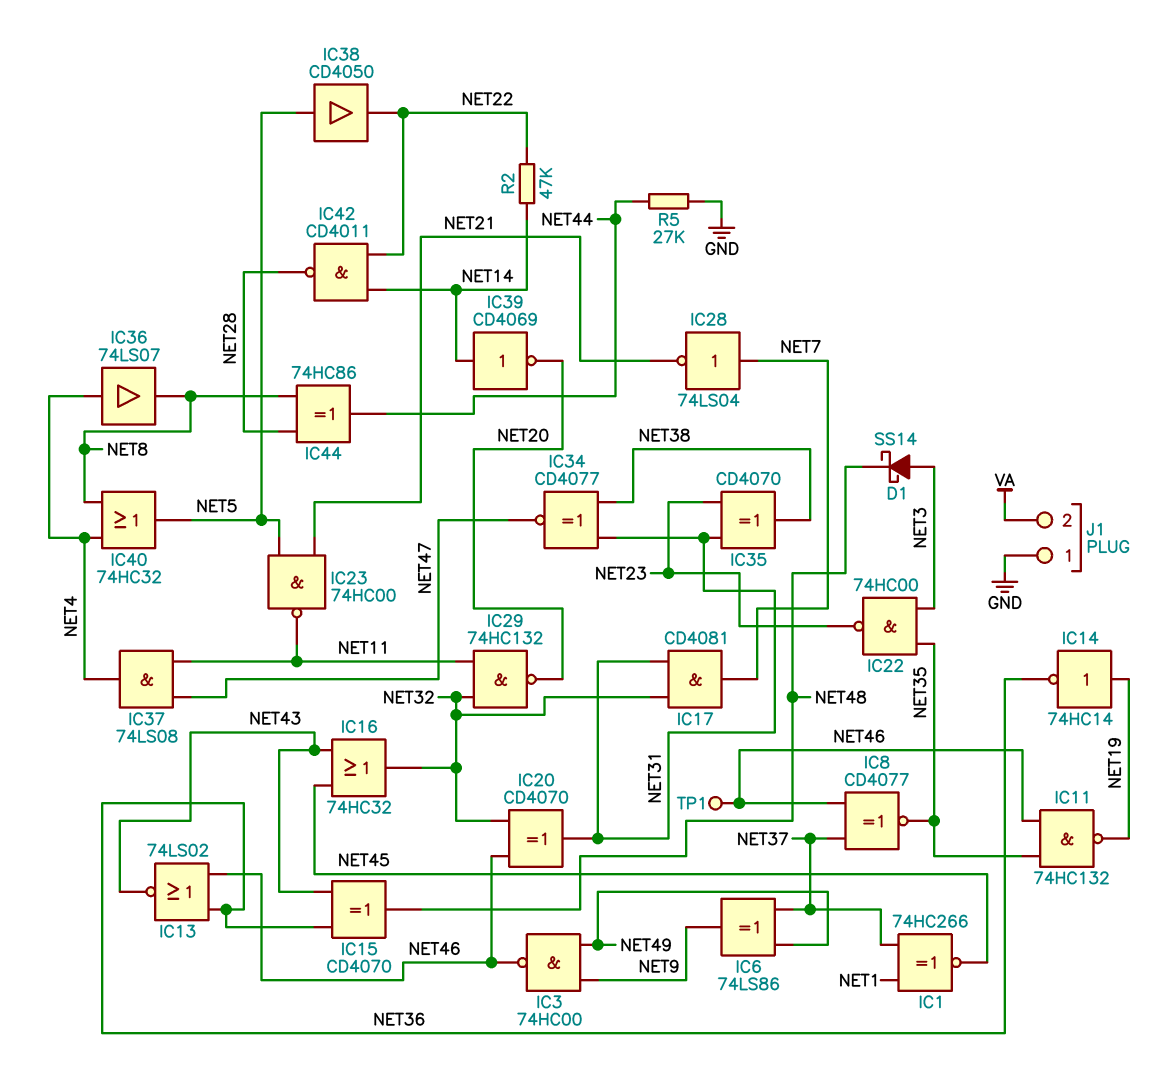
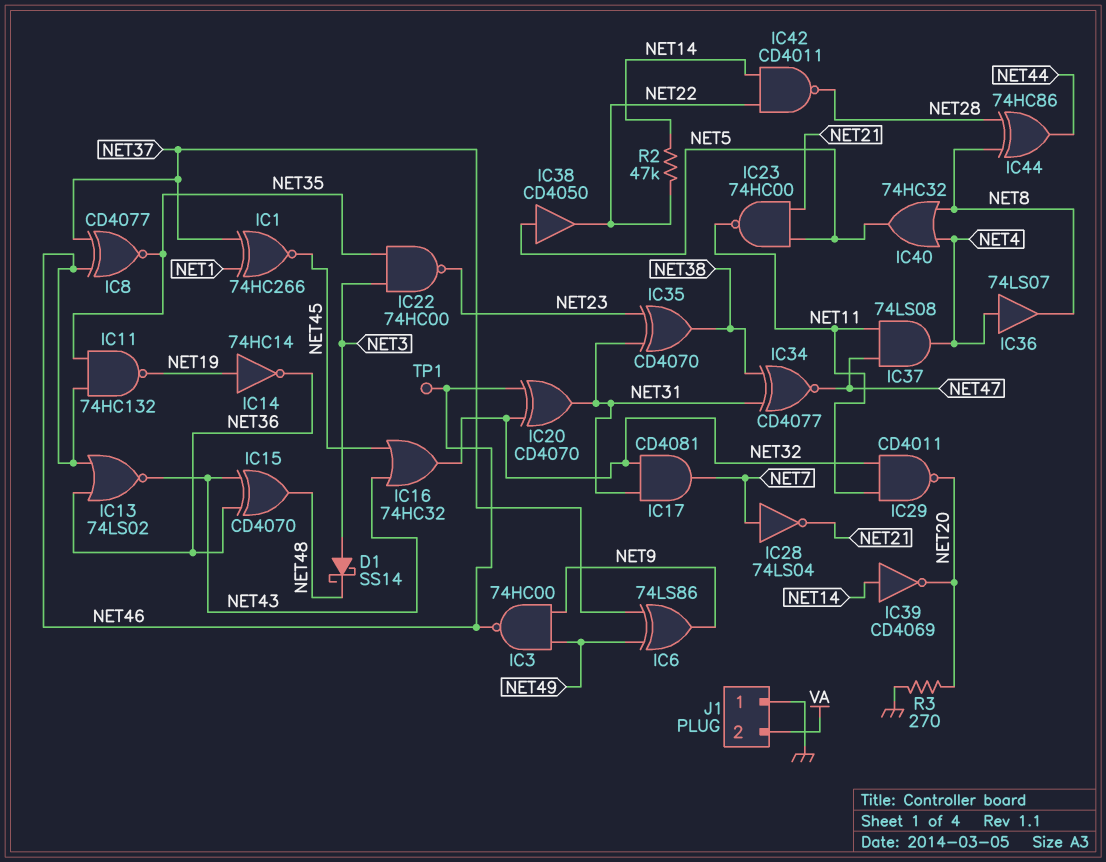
IC29: NAND 74HC132 (in NET11, in NET32, out NET20) -> NAND CD4011 (in NET11, in NET32, out NET20)
R3: none -> 270 (GND, NET20)
R5: 27k (GND, NET44) -> none

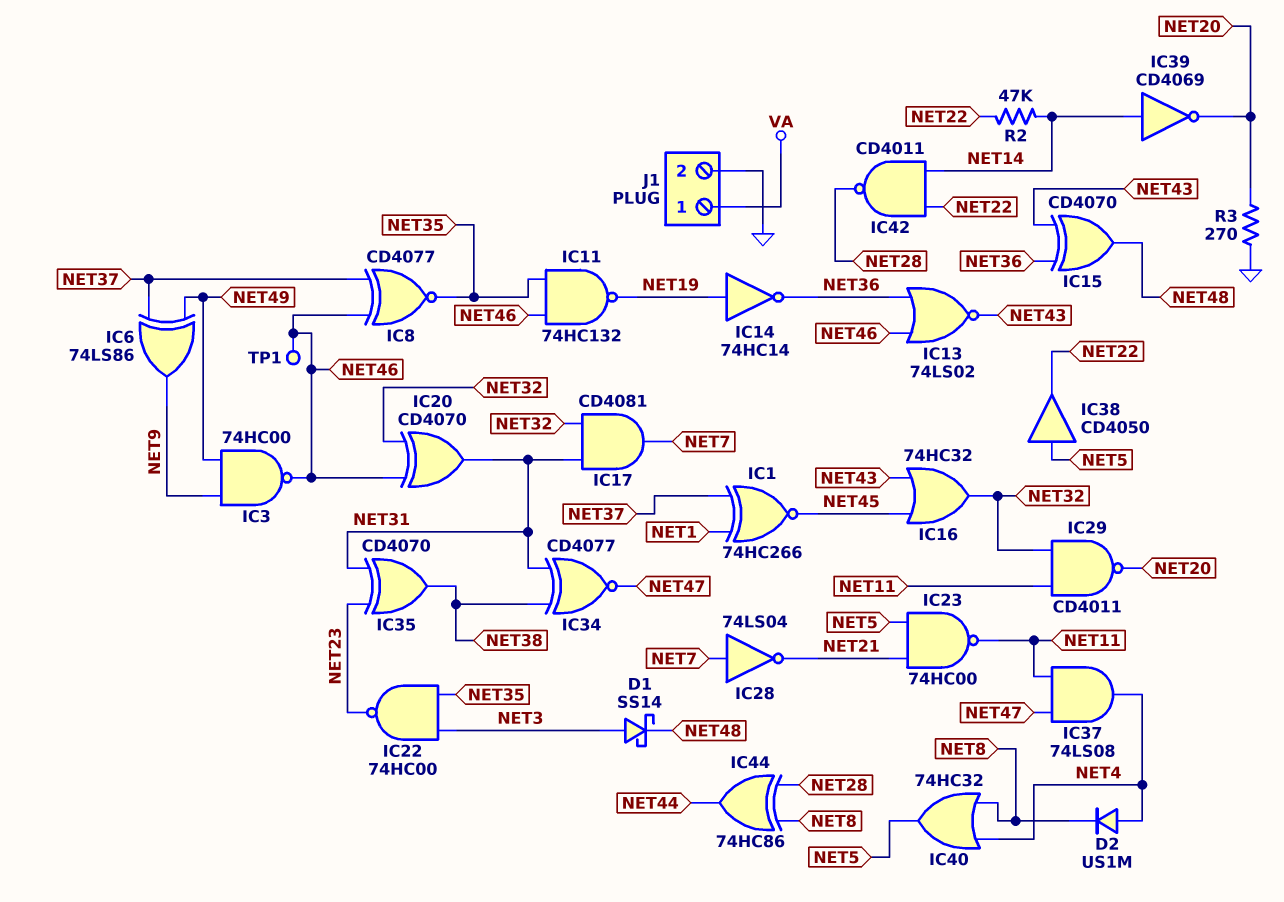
D2: none -> diode US1M (A NET4, K NET8)
IC36: buffer 74LS07 (in NET4, out NET8) -> none
J1 pin 1: GND -> VA
J1 pin 2: VA -> GND

